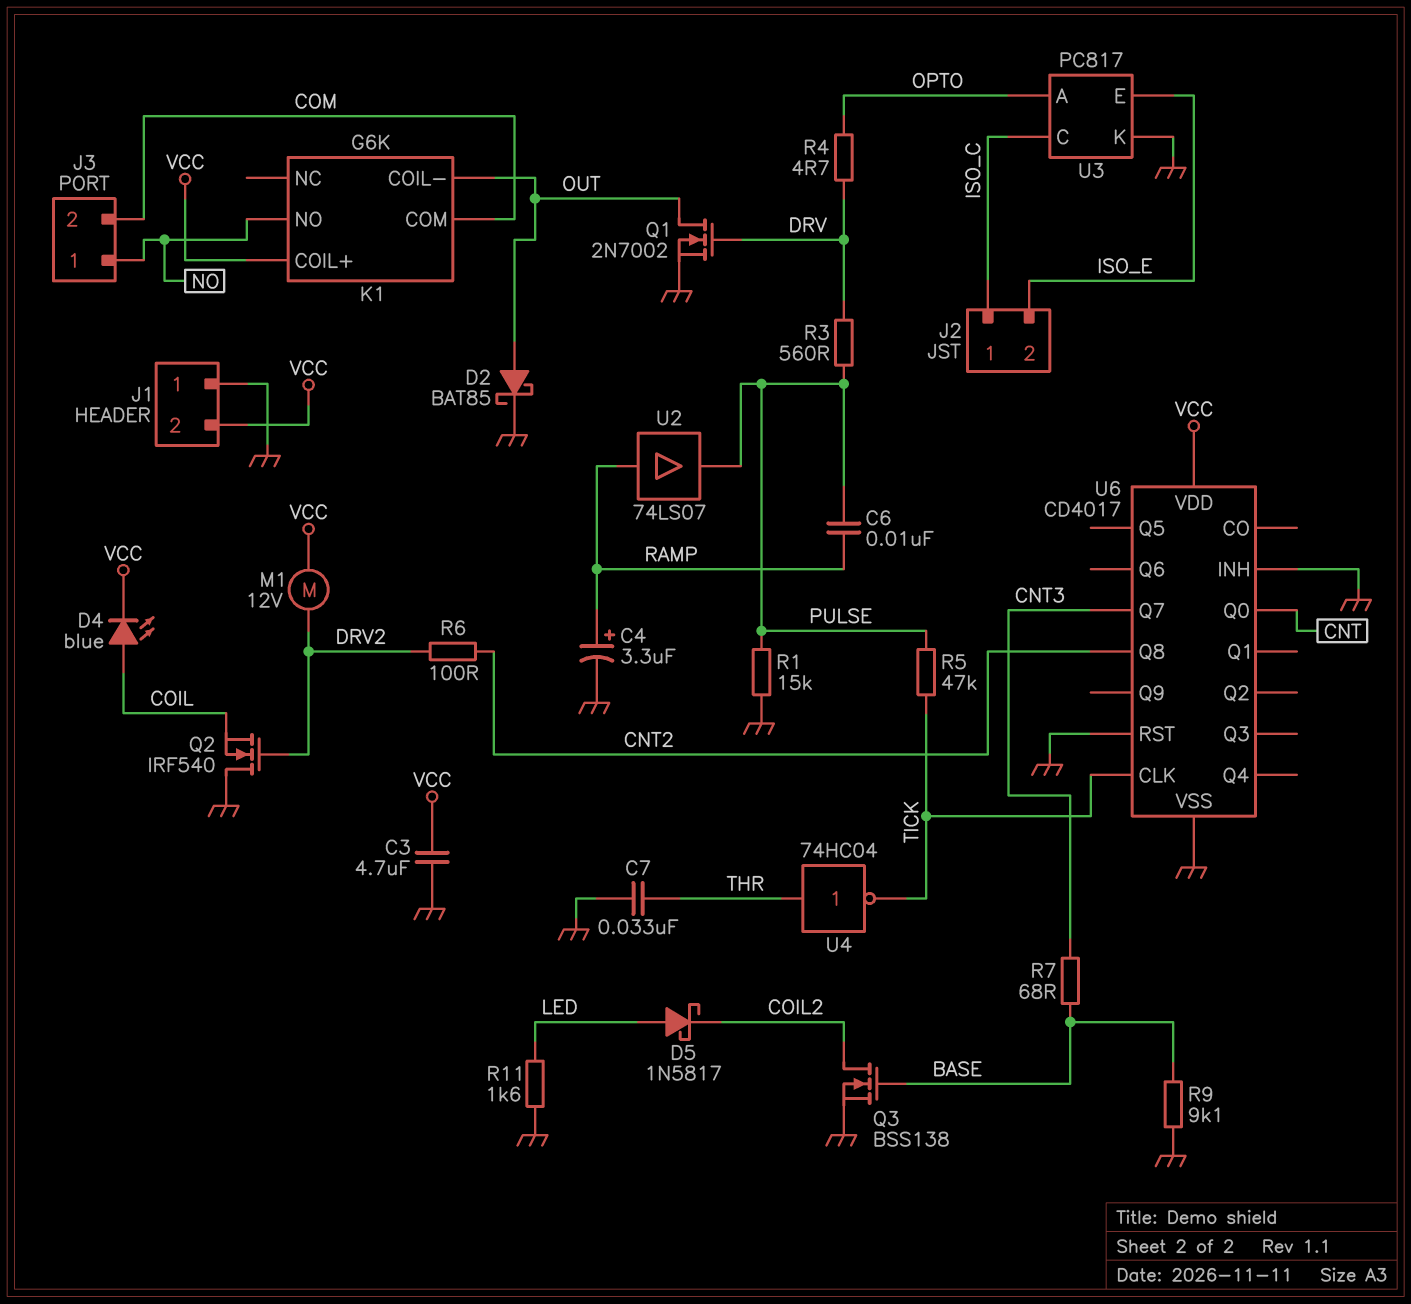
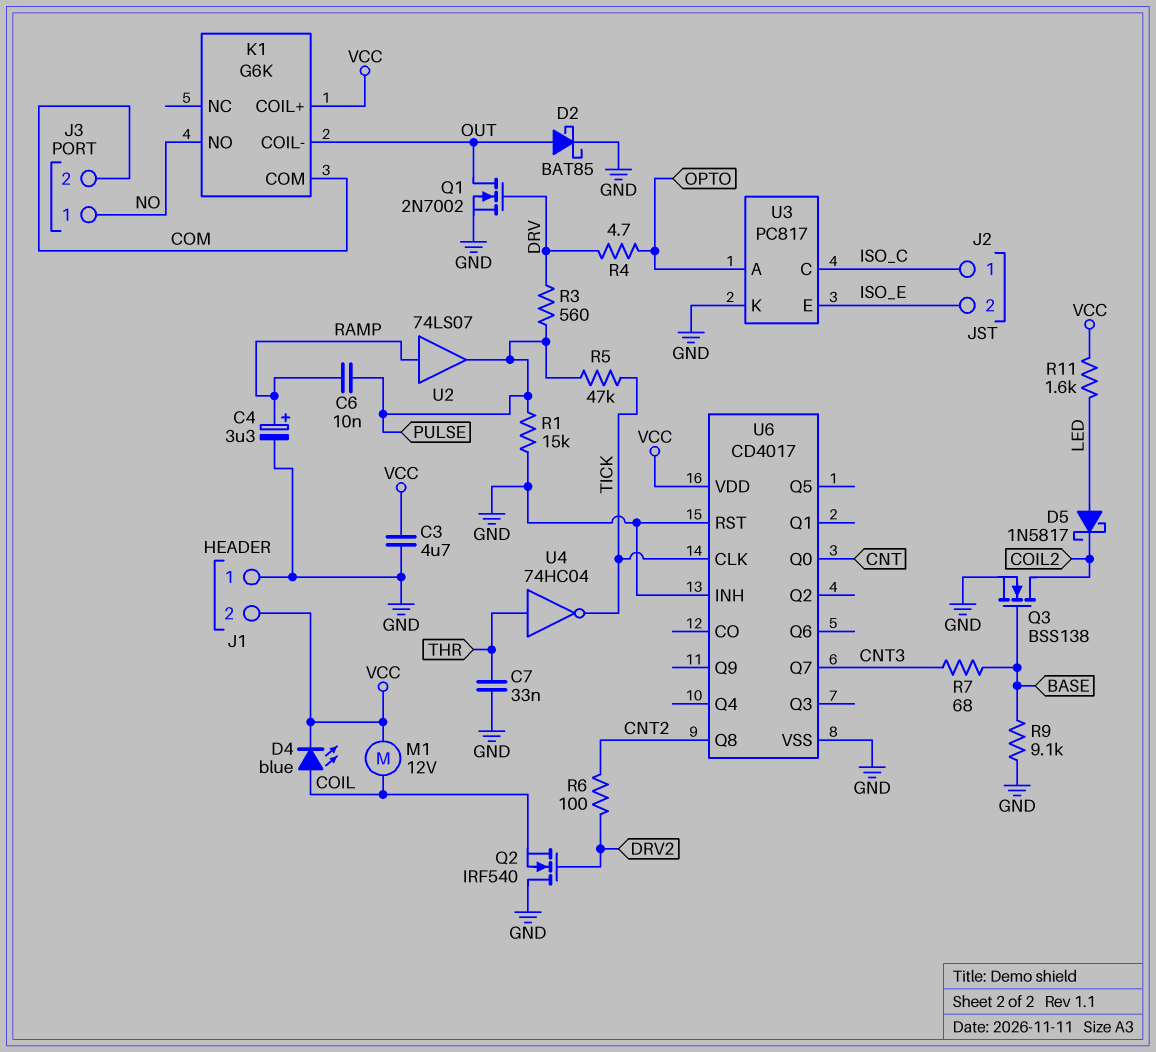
M1: motor 12V (DRV2, VCC) -> motor 12V (COIL, VCC)
R11: 1.6k (GND, LED) -> 1.6k (LED, VCC)

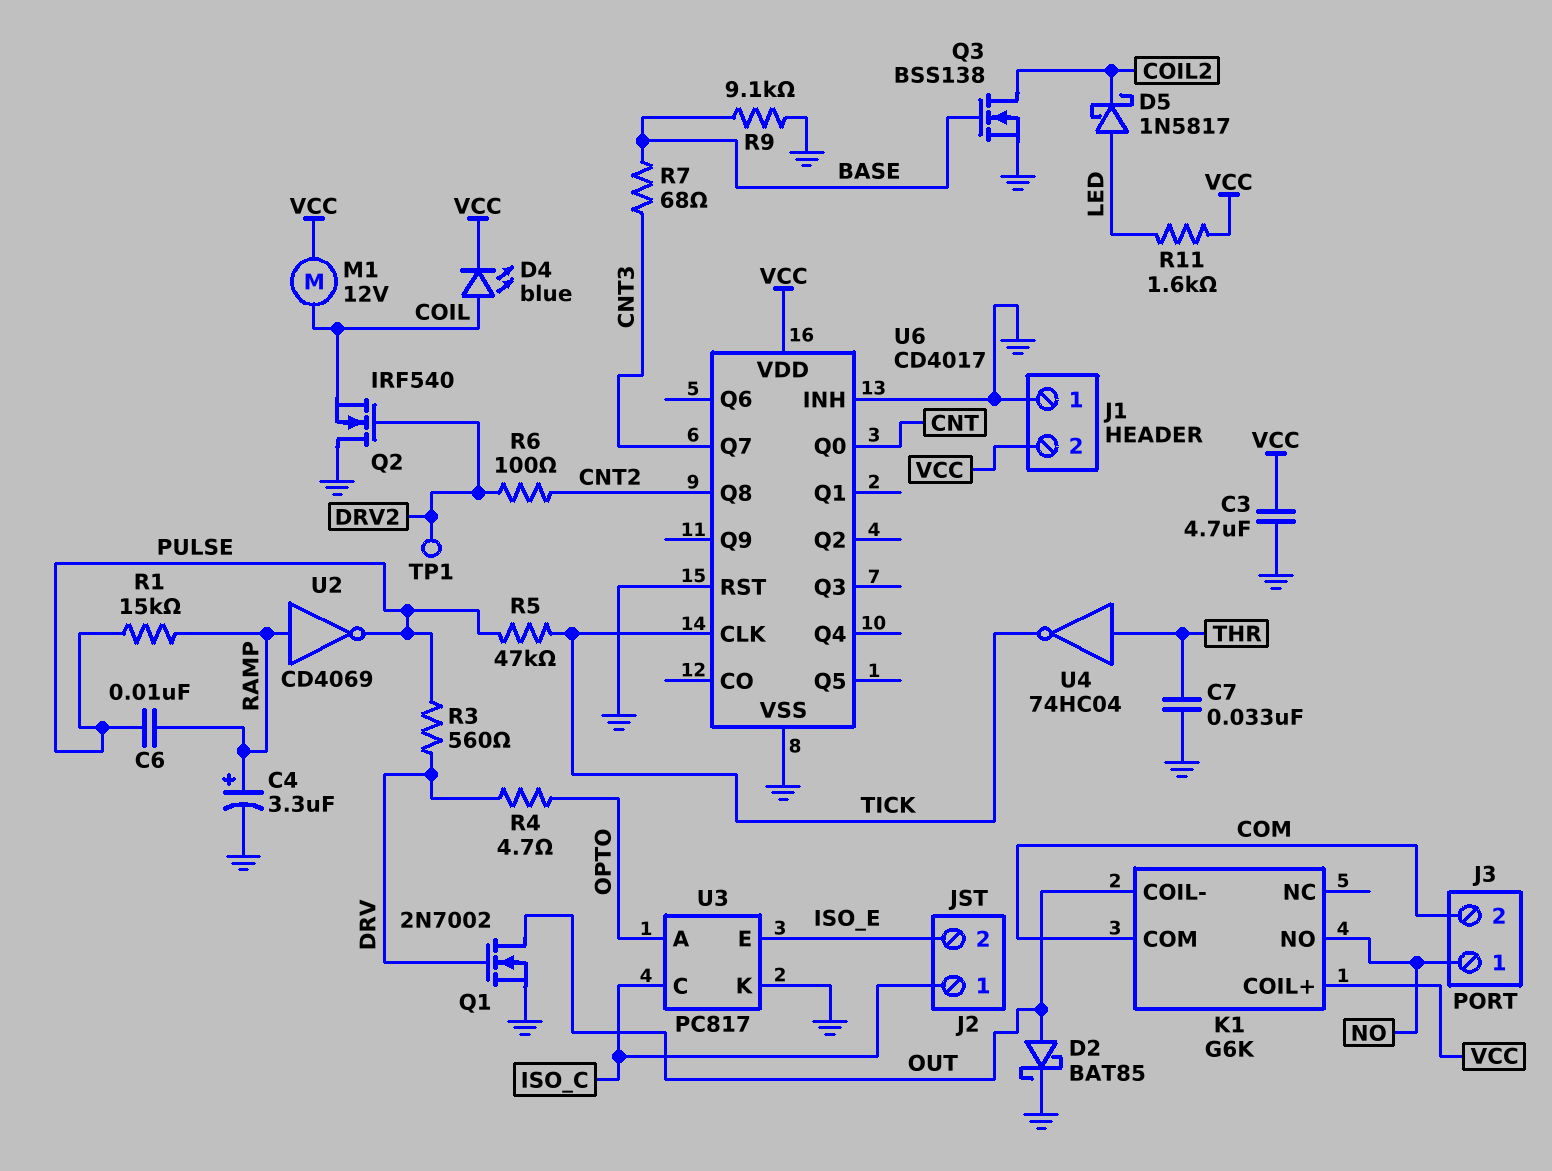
R1: 15k (GND, PULSE) -> 15k (PULSE, RAMP)
TP1: none -> test point (DRV2)
U2: buffer 74LS07 (in RAMP, out PULSE) -> NOT CD4069 (in RAMP, out PULSE)

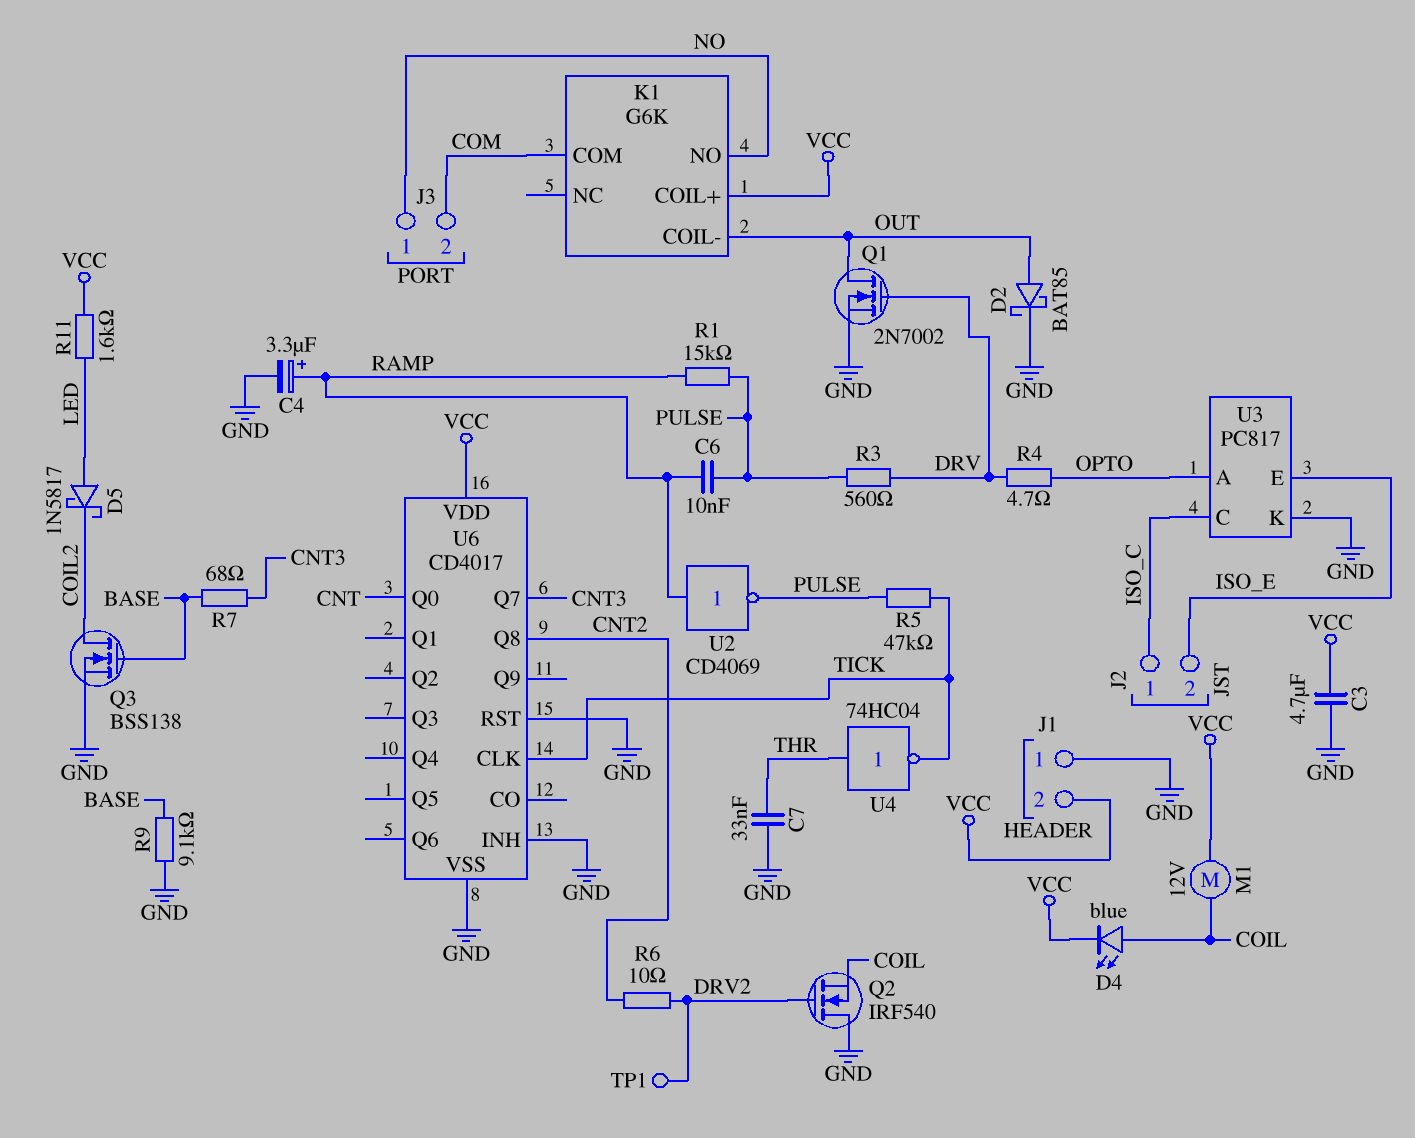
R6: 100 (CNT2, DRV2) -> 10 (CNT2, DRV2)

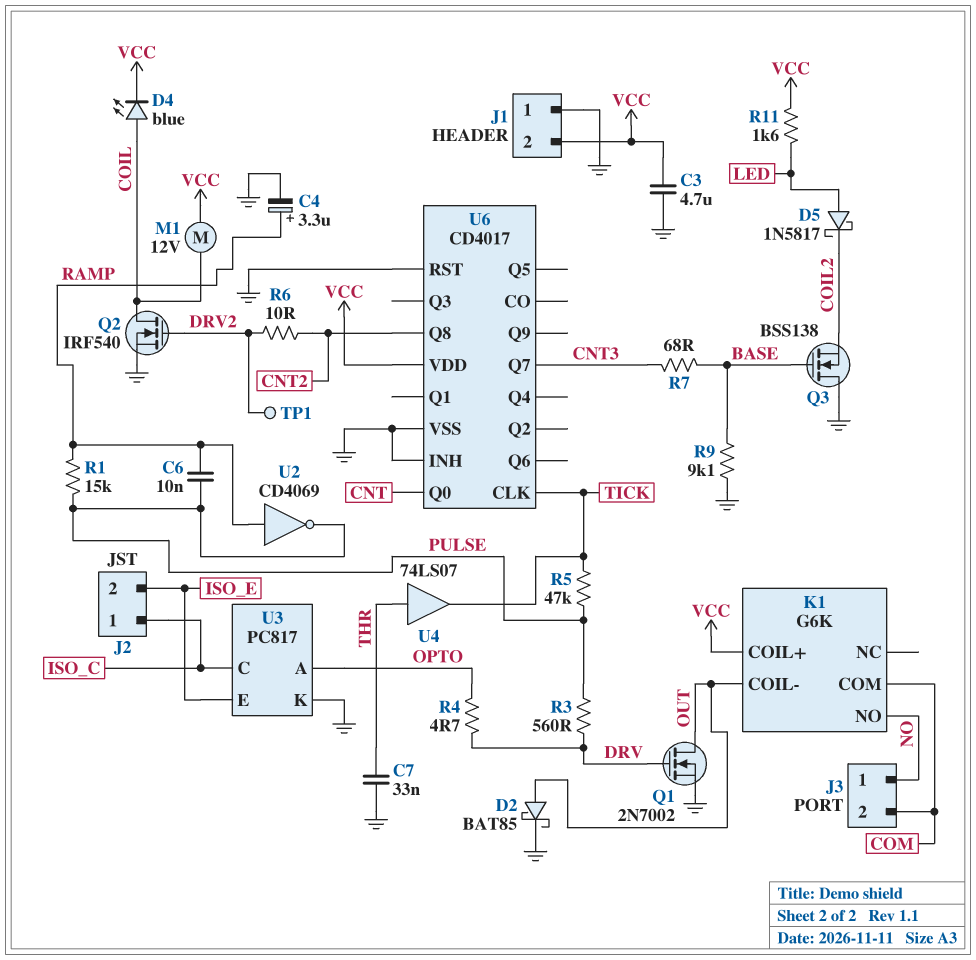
Q2: NMOS IRF540 (G DRV2, D GND, S COIL) -> NMOS IRF540 (G DRV2, D COIL, S GND)
Q3: NMOS BSS138 (G BASE, D COIL2, S GND) -> NMOS BSS138 (G BASE, D GND, S COIL2)
U4: NOT 74HC04 (in THR, out TICK) -> buffer 74LS07 (in THR, out TICK)

